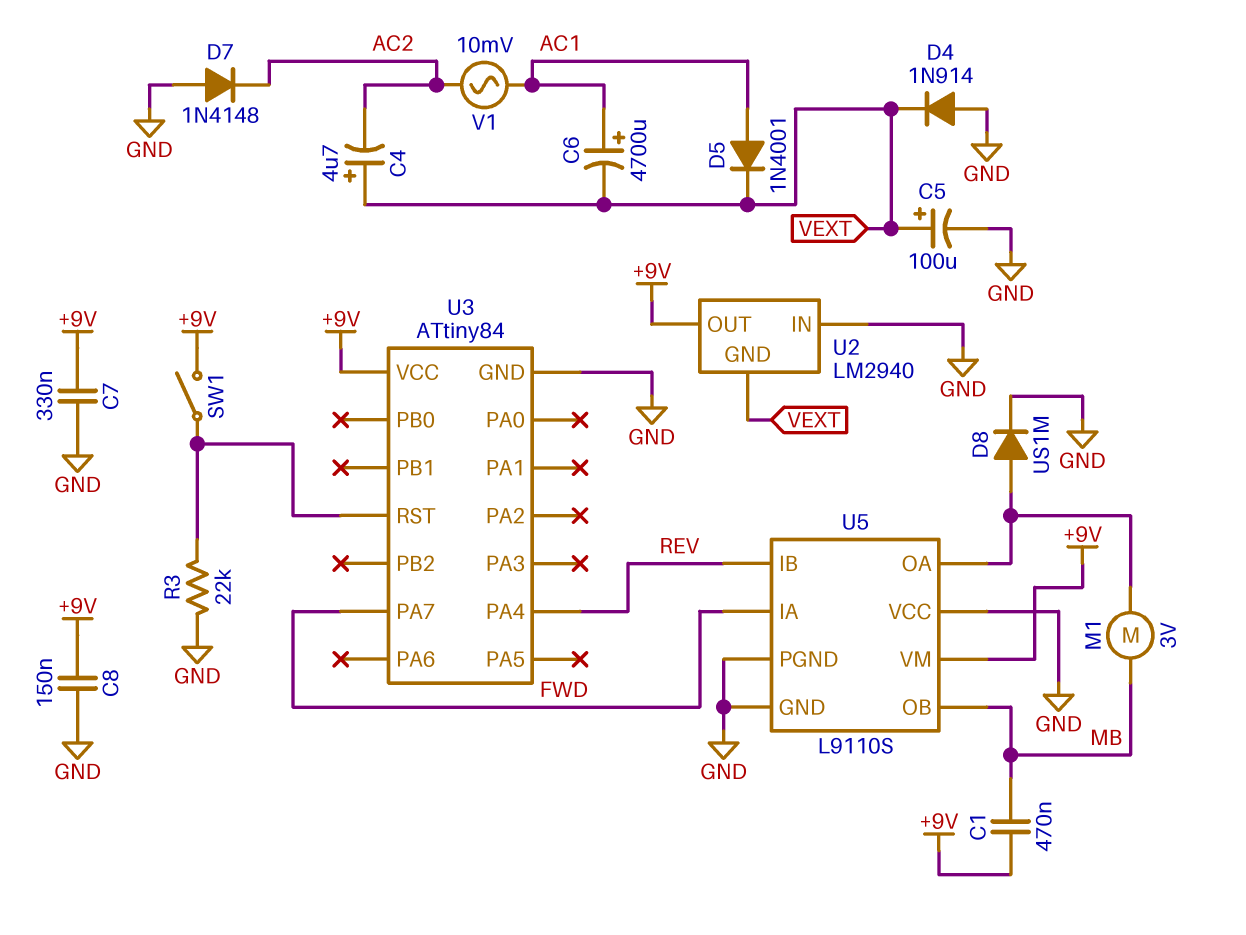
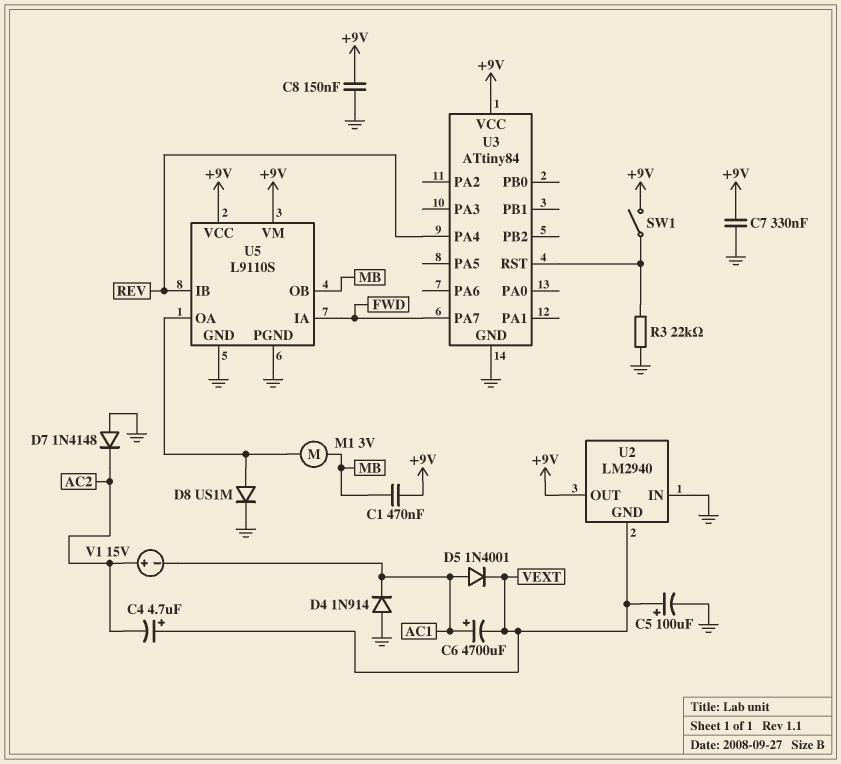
D4: diode 1N914 (A GND, K VEXT) -> diode 1N914 (A GND, K AC1)
U5 pin VCC: GND -> +9V
V1: AC 10mV (AC1, AC2) -> 15V (plus AC2, minus AC1)

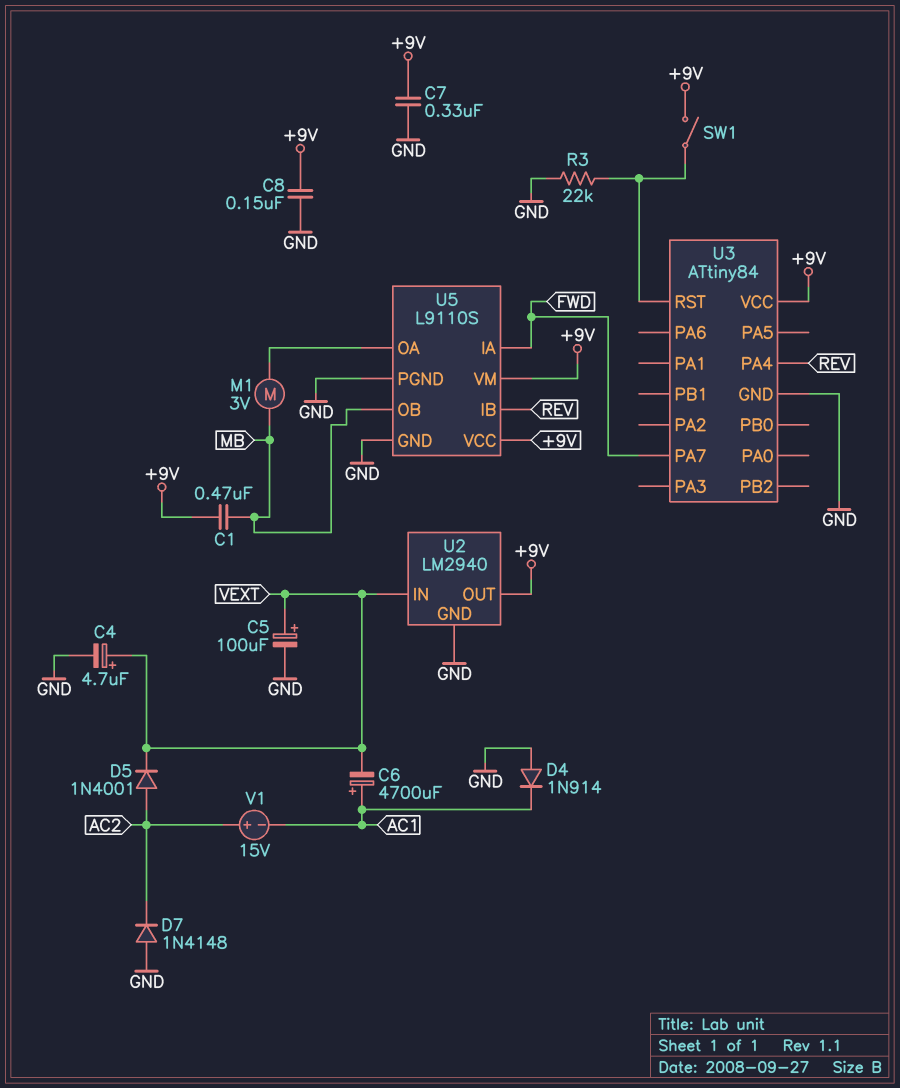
C4: 4.7uF (plus VEXT, minus AC2) -> 4.7uF (plus VEXT, minus GND)
D5: diode 1N4001 (A AC1, K VEXT) -> diode 1N4001 (A AC2, K VEXT)
D8: diode US1M (A U5/OA, K GND) -> none
U2 pin GND: VEXT -> GND
U2 pin IN: GND -> VEXT

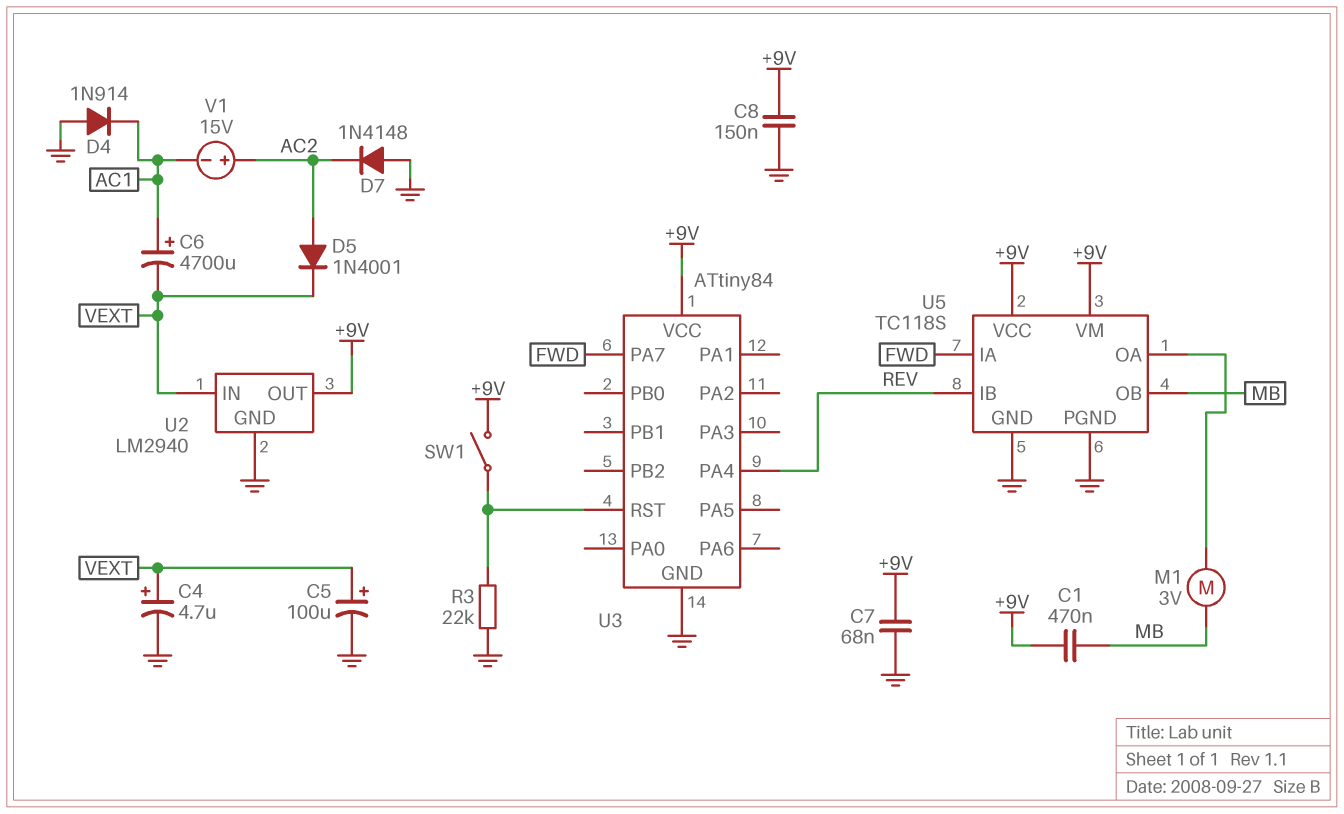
C7: 330nF (+9V, GND) -> 68nF (+9V, GND)
U5: L9110S -> TC118S

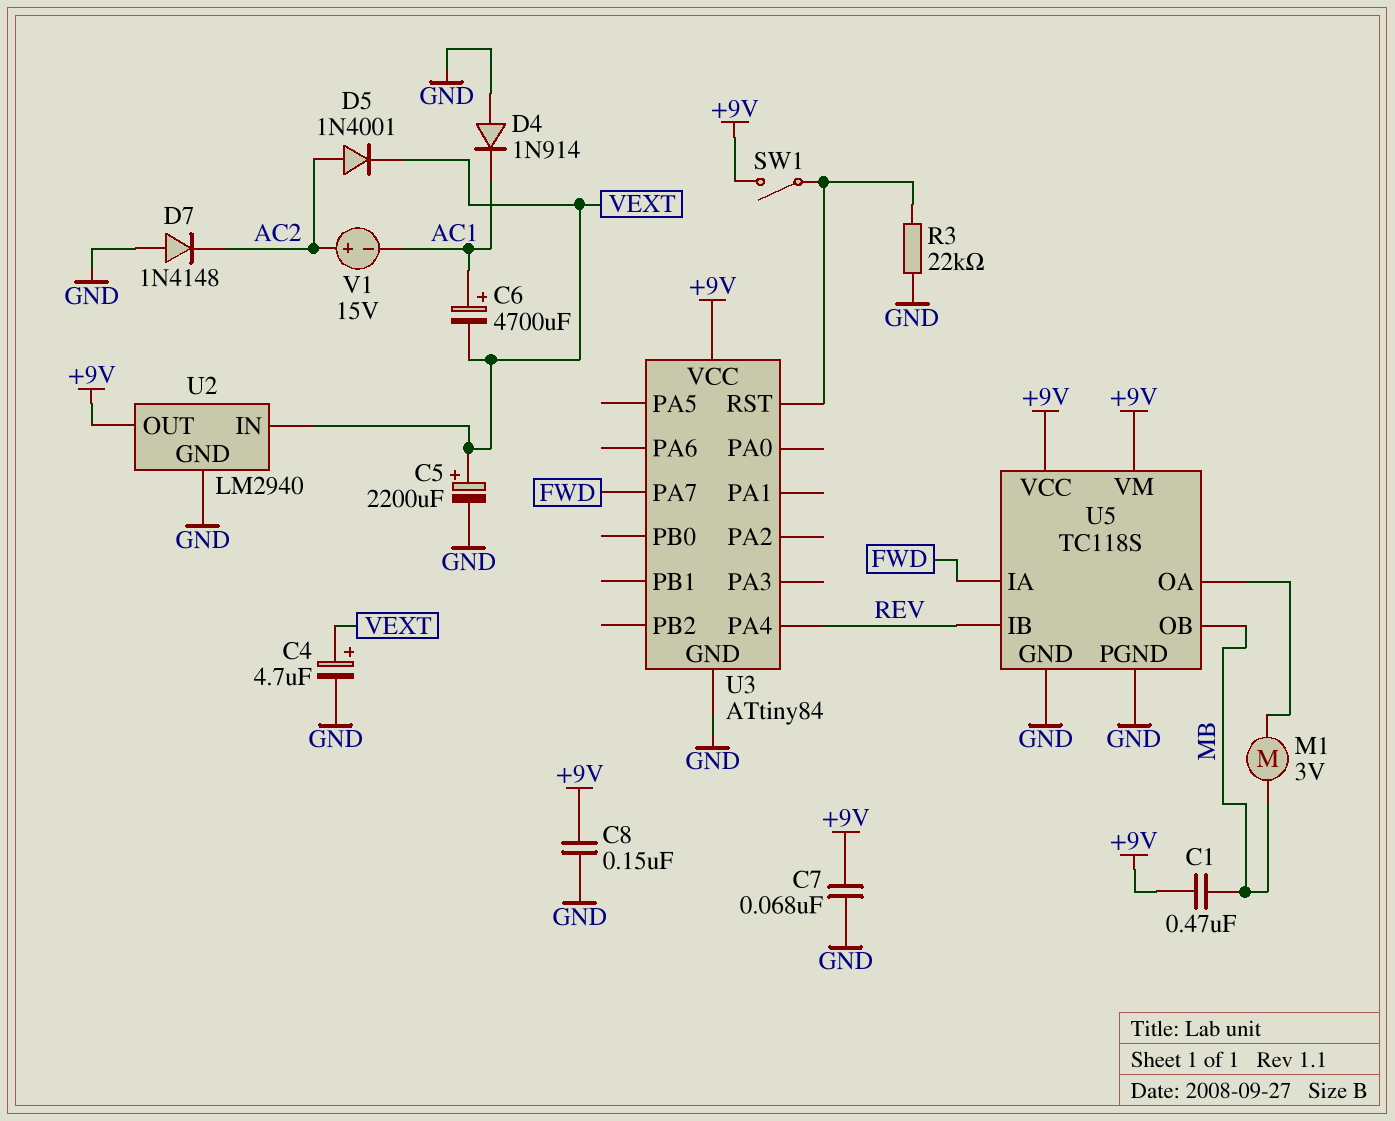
C5: 100uF (plus VEXT, minus GND) -> 2200uF (plus VEXT, minus GND)

